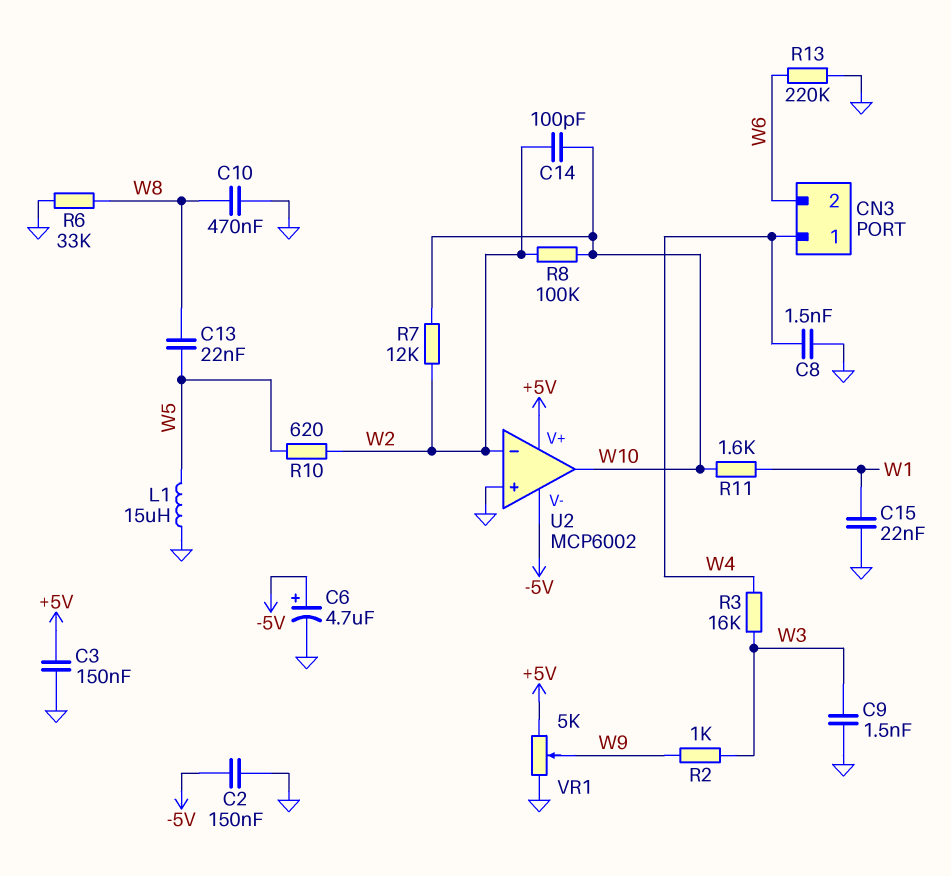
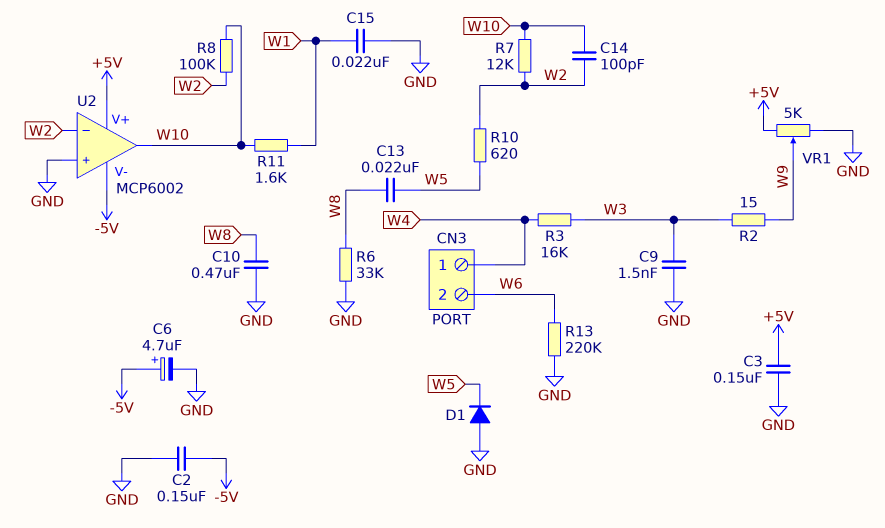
C8: 1.5nF (GND, W4) -> none
D1: none -> diode (A GND, K W5)
L1: 15uH (GND, W5) -> none
R2: 1k (W3, W9) -> 15 (W3, W9)

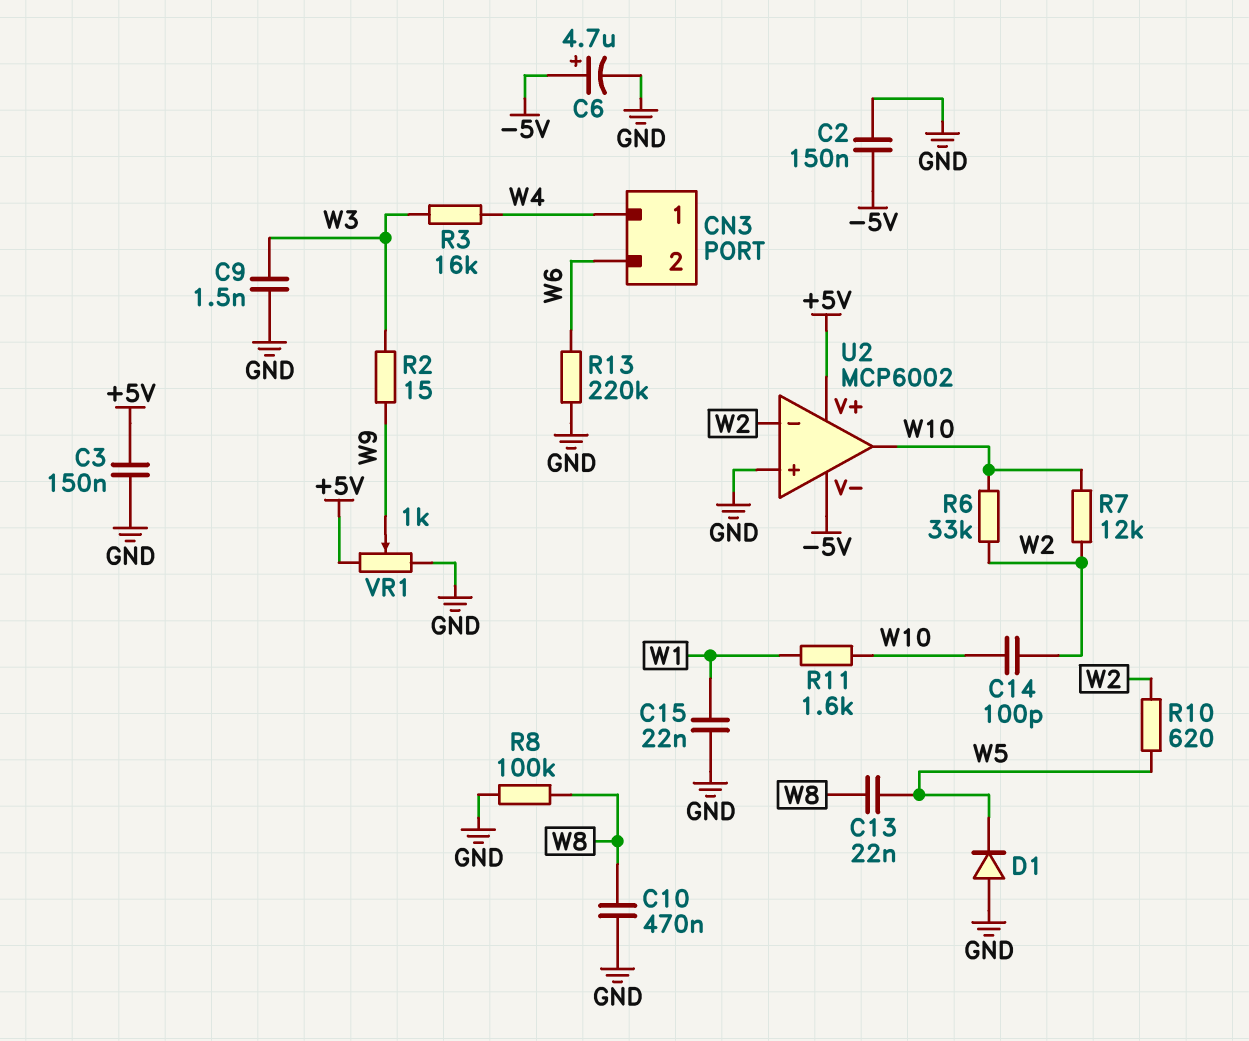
R6: 33k (GND, W8) -> 33k (W2, W10)
R8: 100k (W2, W10) -> 100k (GND, W8)
VR1: 5k (+5V, GND, wiper W9) -> 1k (+5V, GND, wiper W9)

